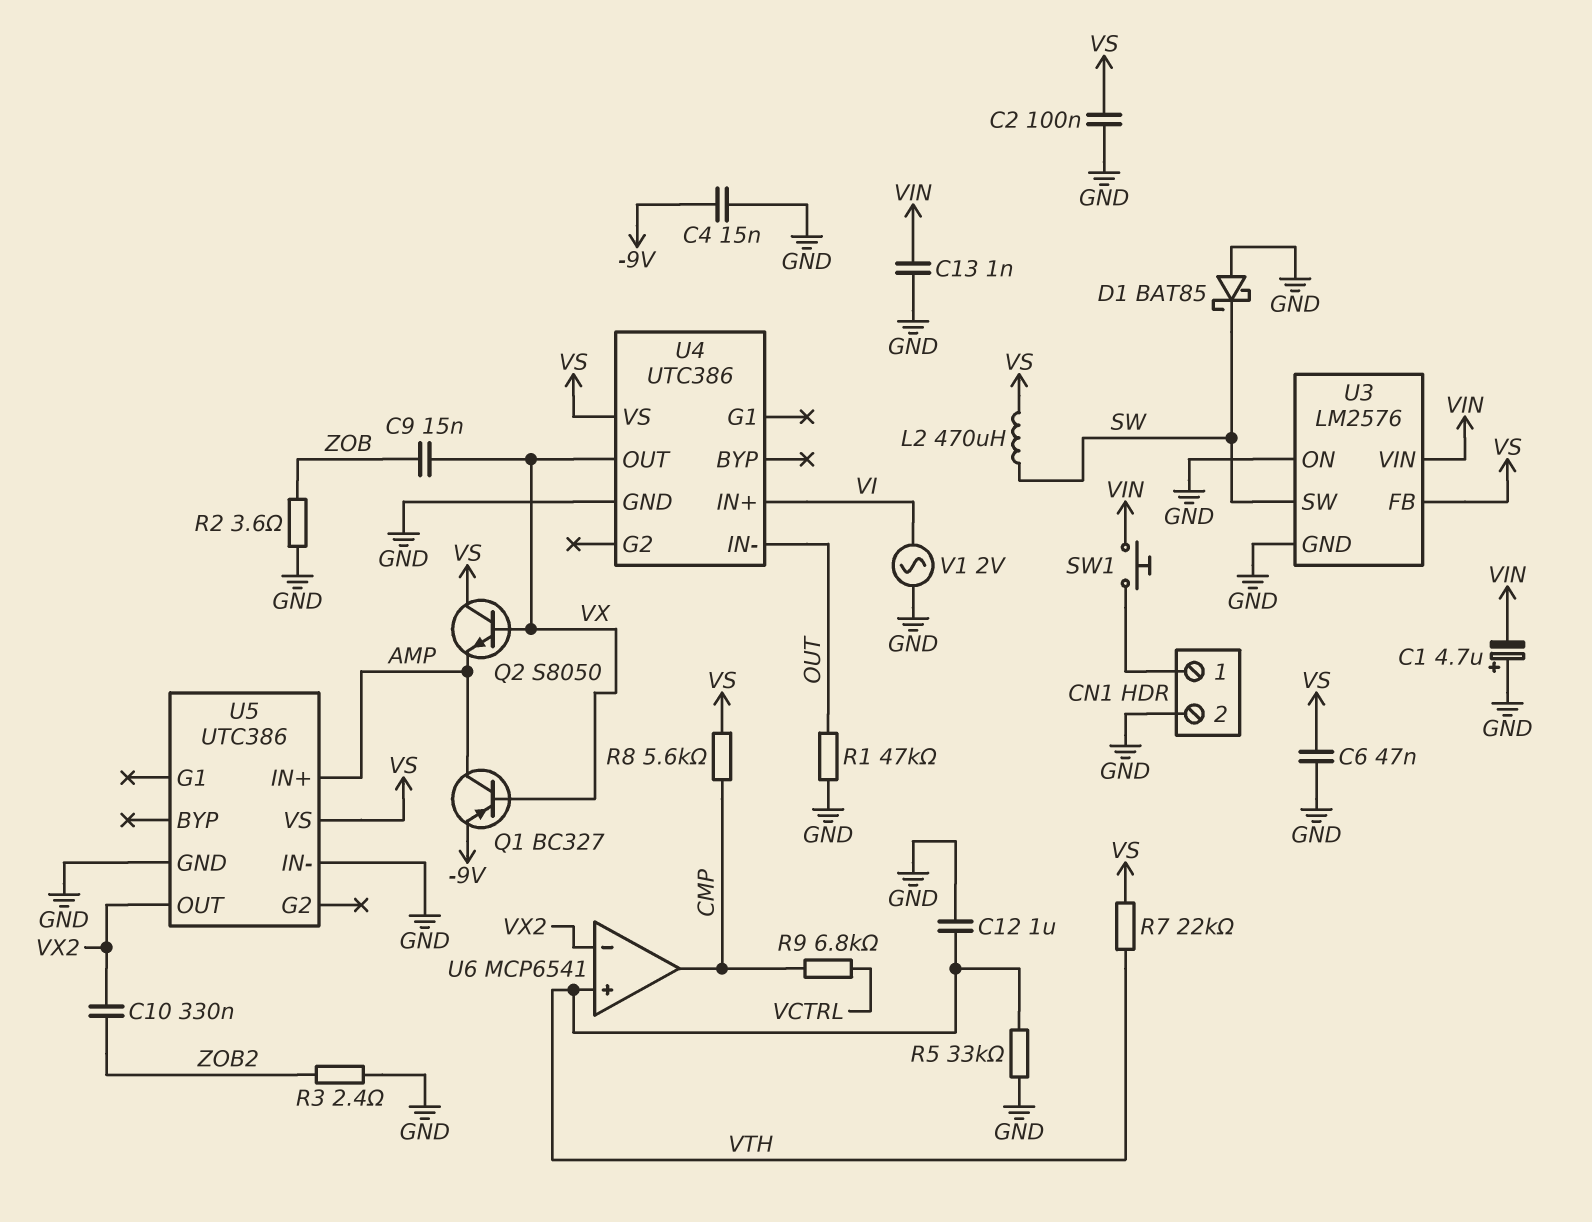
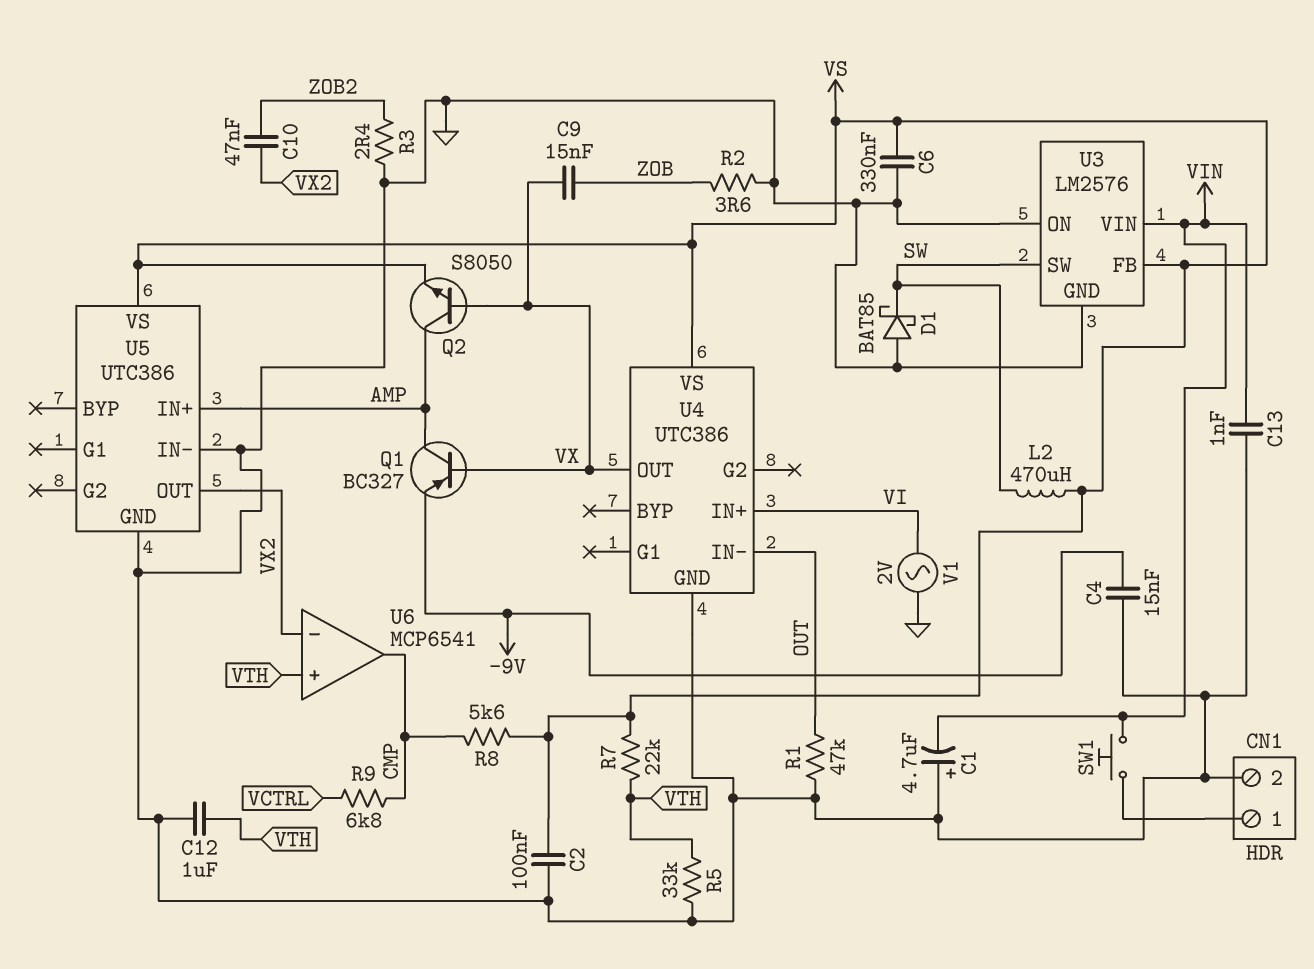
C6: 47nF (GND, VS) -> 330nF (GND, VS)
C10: 330nF (VX2, ZOB2) -> 47nF (VX2, ZOB2)
Q2: NPN S8050 (B VX, C VS, E AMP) -> NPN S8050 (B VX, C AMP, E VS)

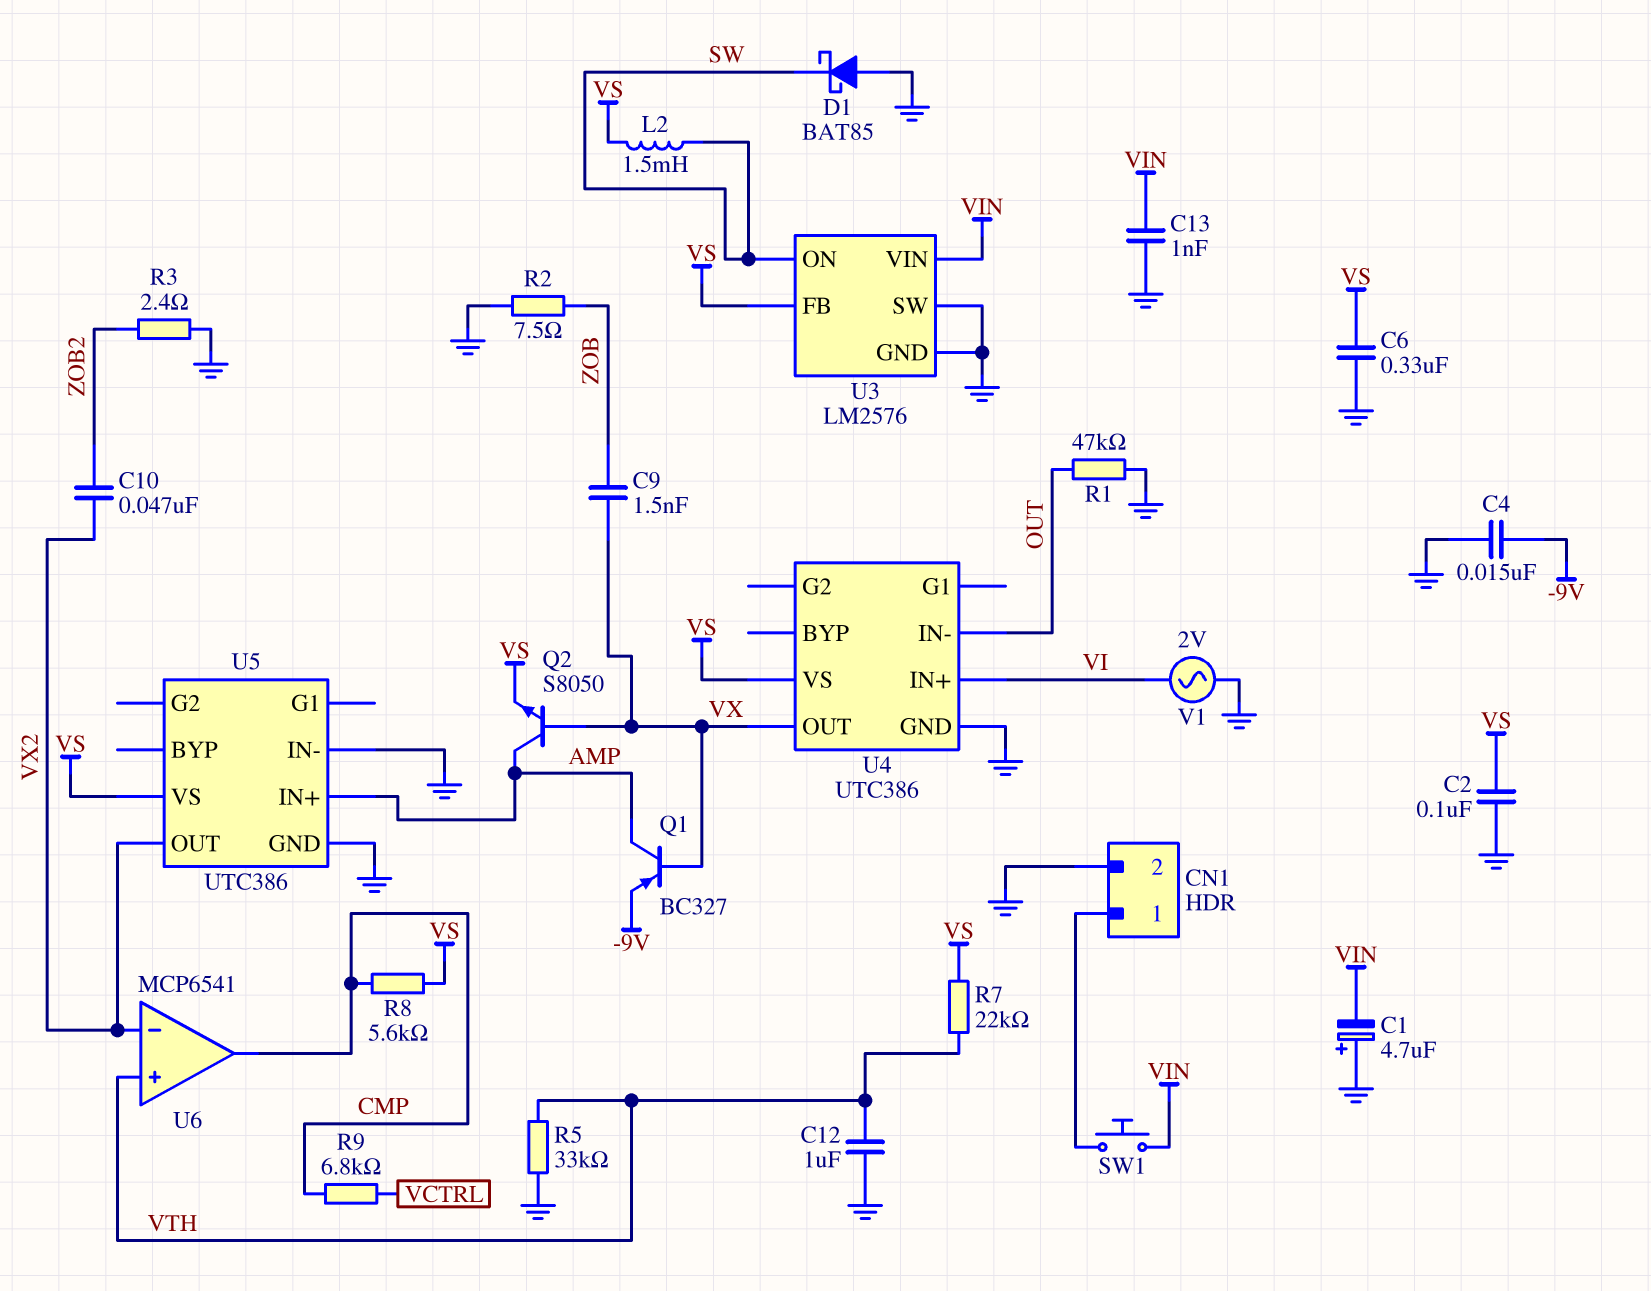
C9: 15nF (VX, ZOB) -> 1.5nF (VX, ZOB)
L2: 470uH (SW, VS) -> 1.5mH (SW, VS)
R2: 3.6 (GND, ZOB) -> 7.5 (GND, ZOB)
U3 pin ON: GND -> SW
U3 pin SW: SW -> GND

